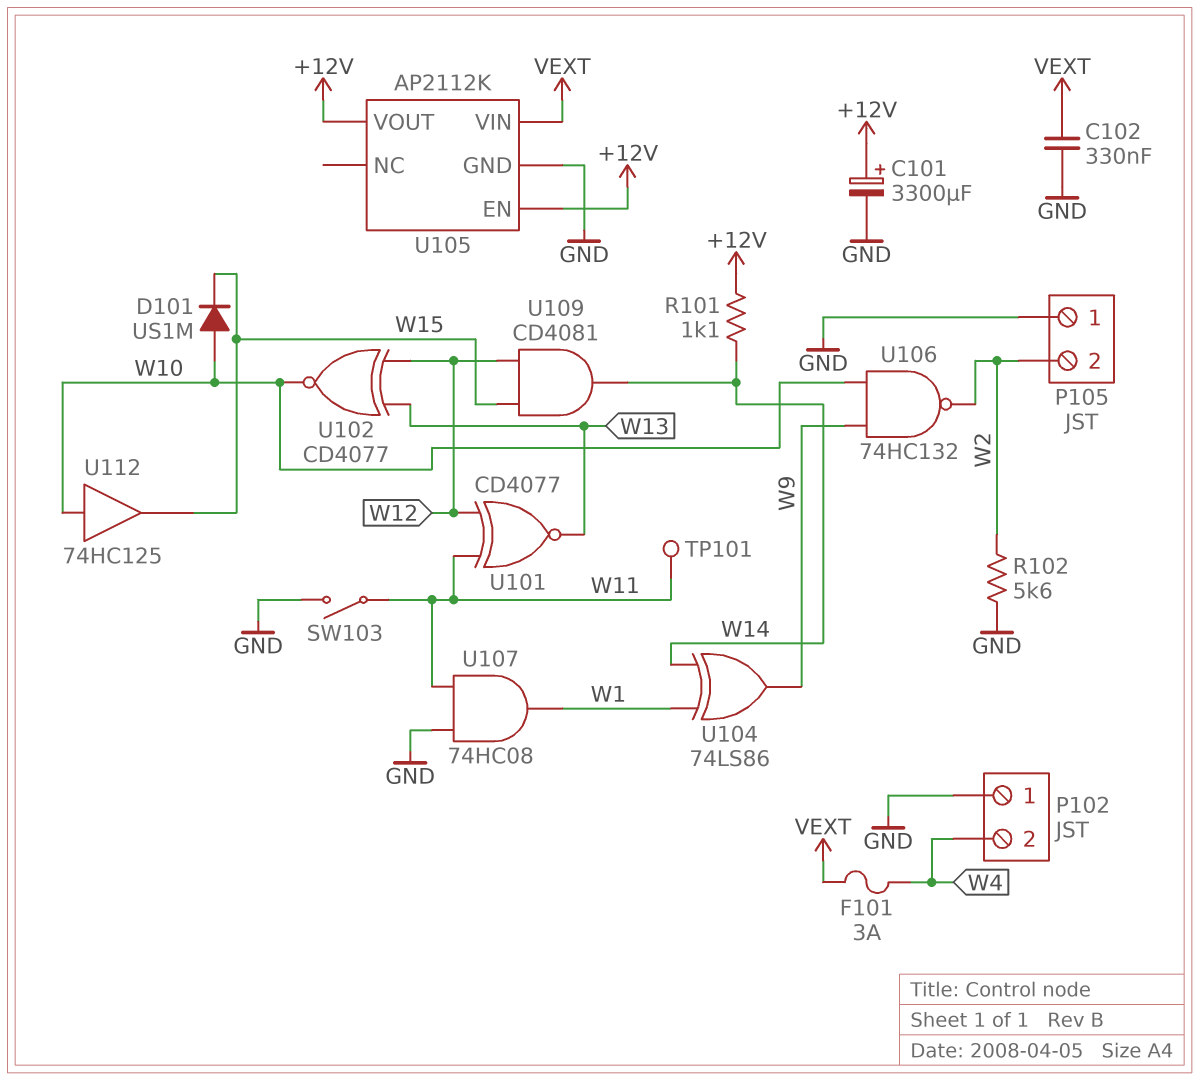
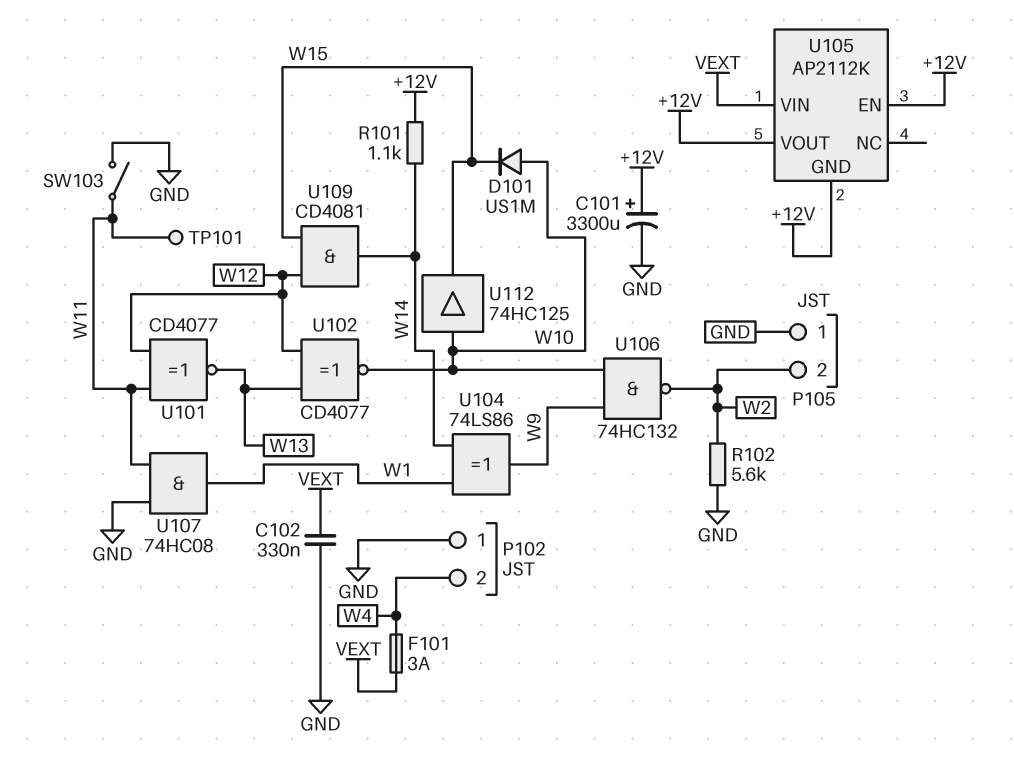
U105 pin GND: GND -> +12V

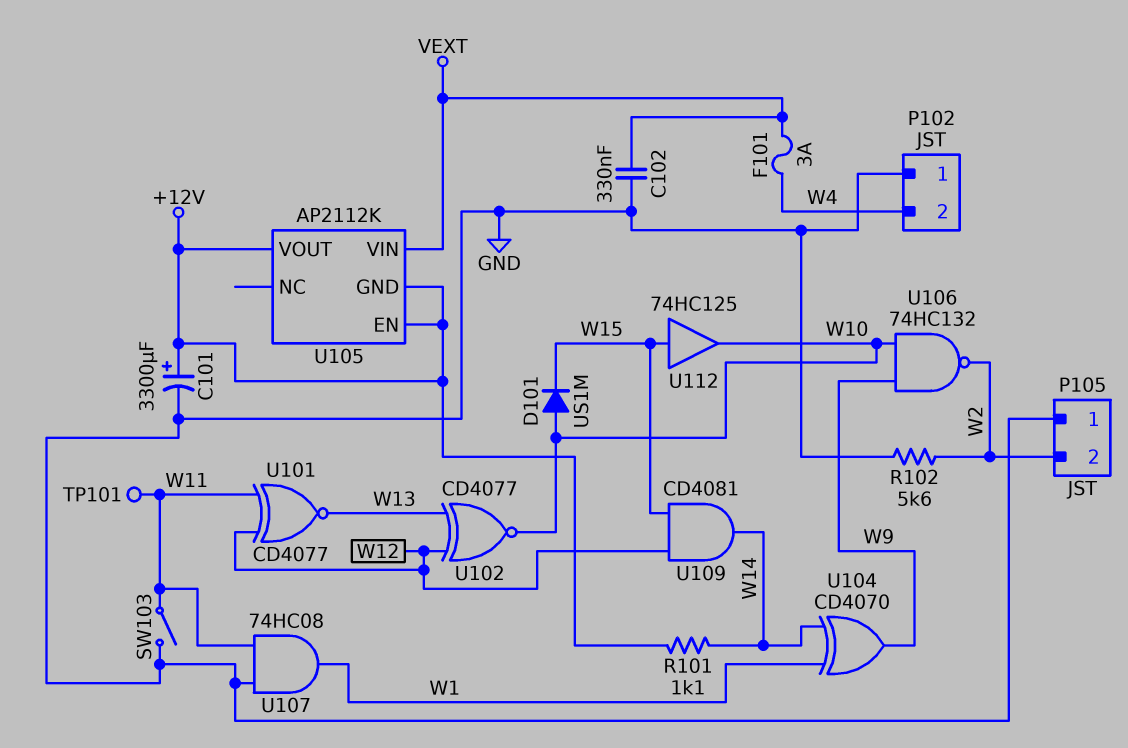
U104: XOR 74LS86 (in W1, in W14, out W9) -> XOR CD4070 (in W1, in W14, out W9)
U112: buffer 74HC125 (in W10, out W15) -> buffer 74HC125 (in W15, out W10)

